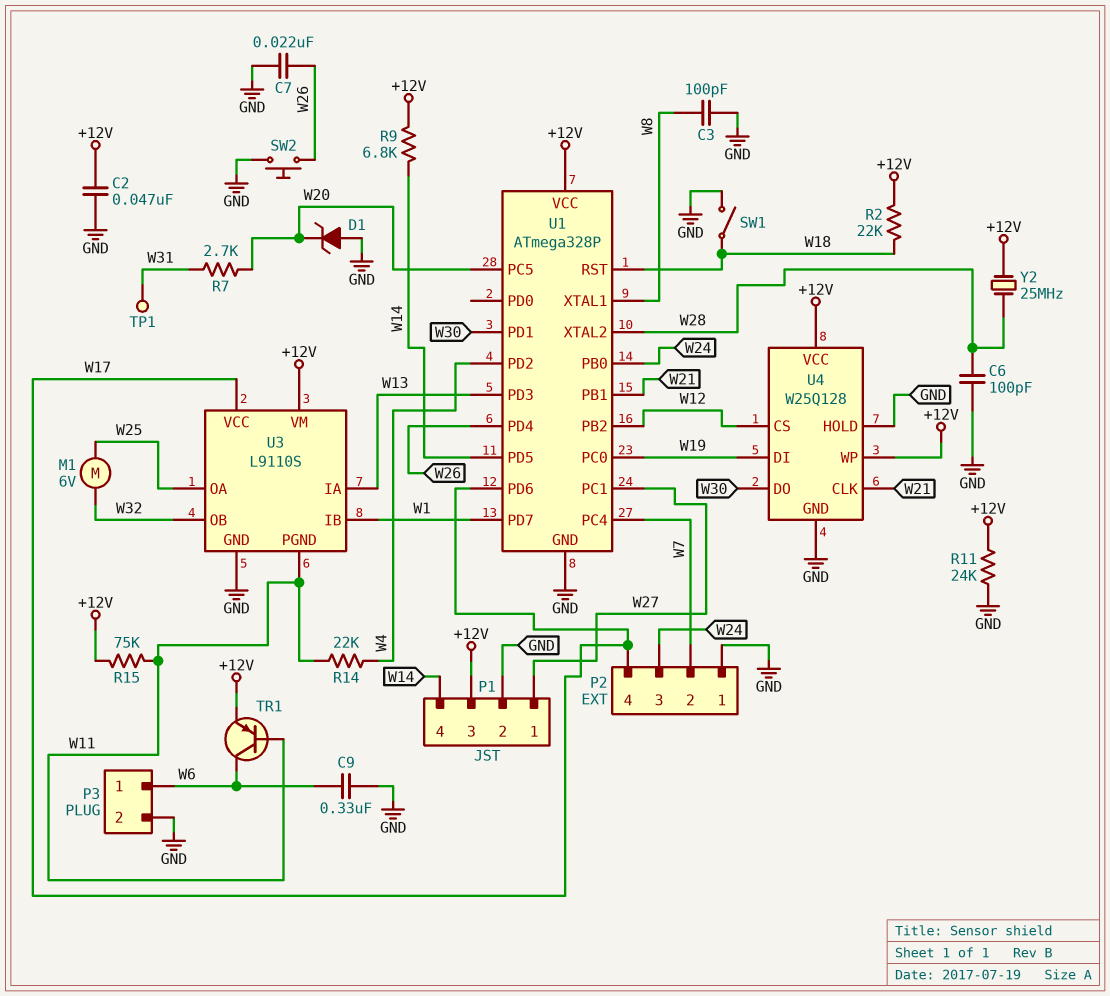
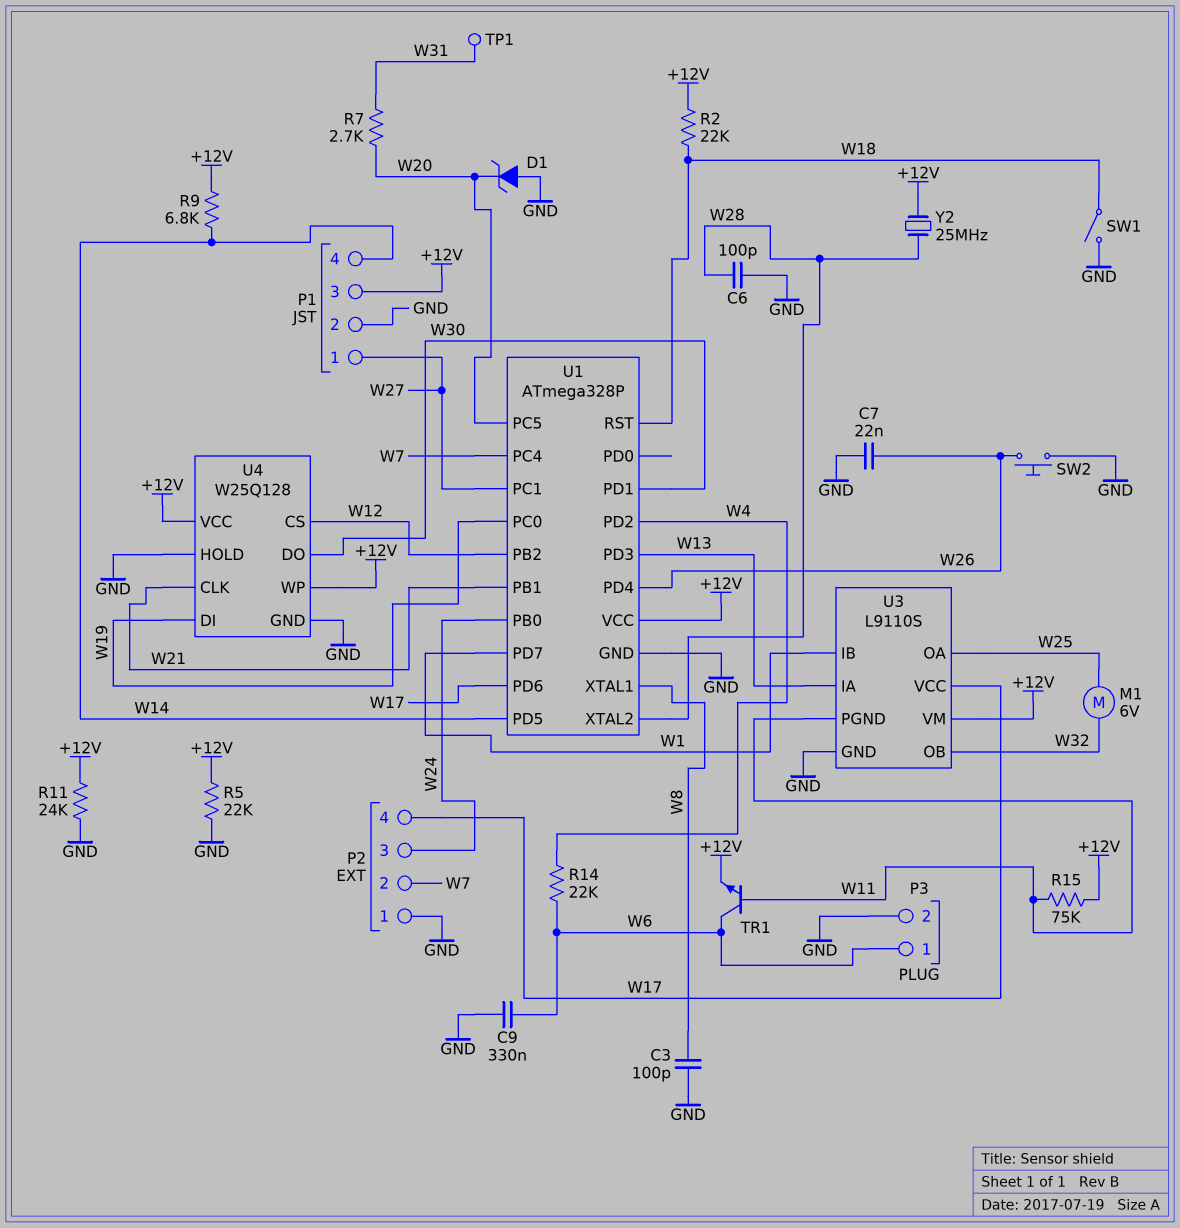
C2: 47nF (+12V, GND) -> none
R5: none -> 22k (+12V, GND)
R14: 22k (W4, W11) -> 22k (W4, W6)
TR1: PNP (B W11, C W6, E +12V) -> NPN (B W11, C W6, E +12V)

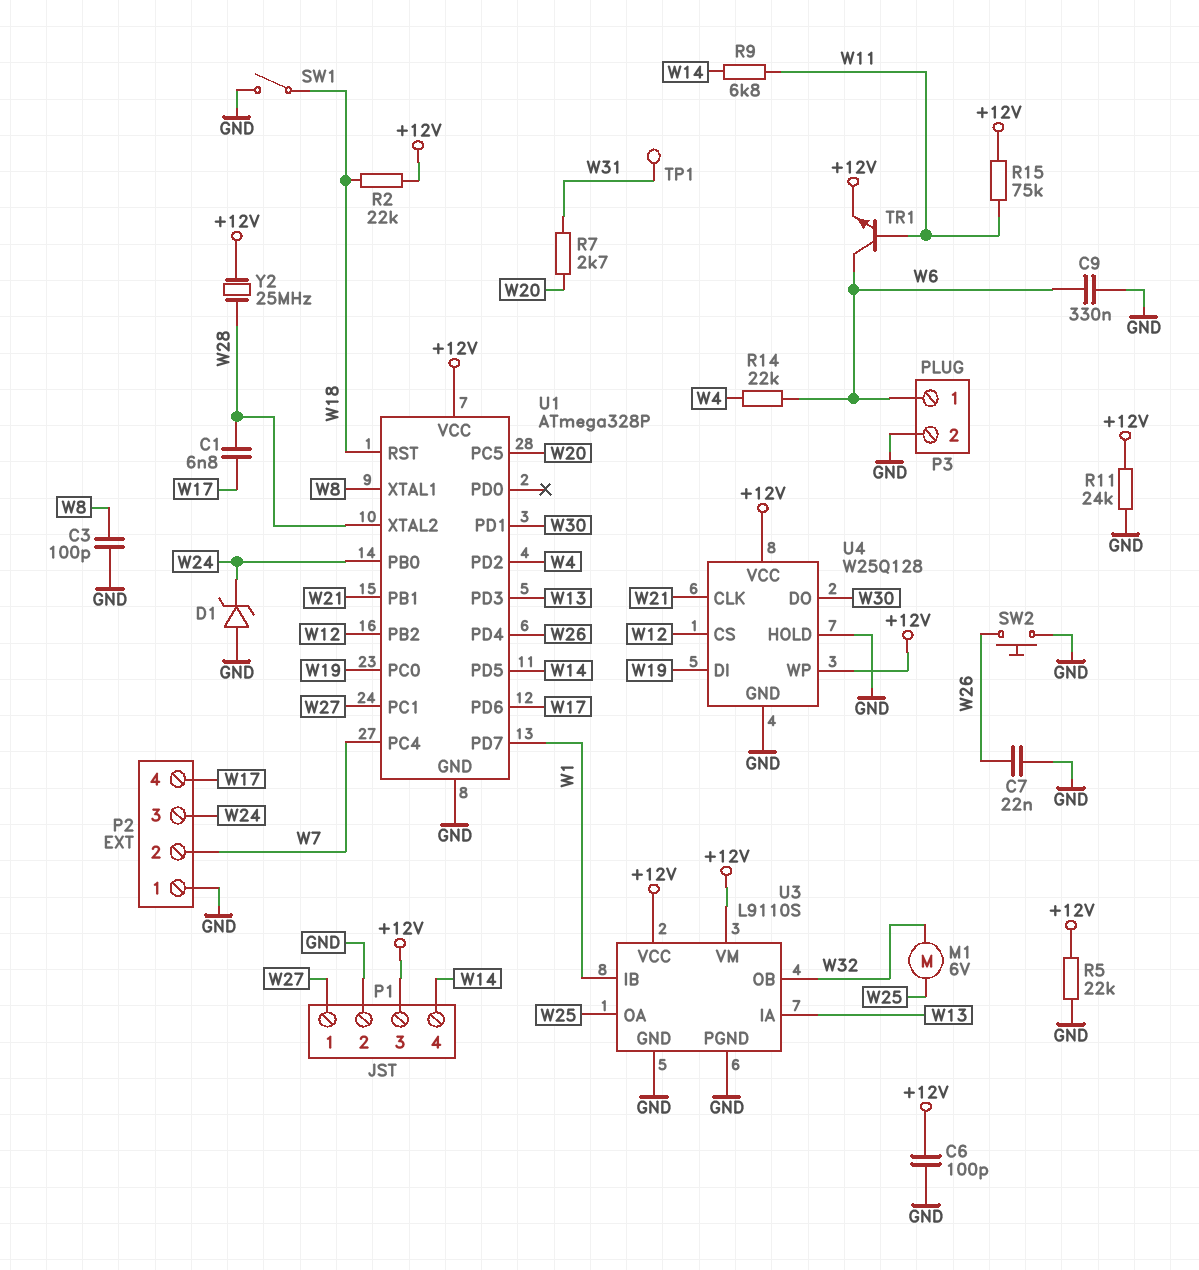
C1: none -> 6.8nF (W17, W28)
C6: 100pF (GND, W28) -> 100pF (+12V, GND)
D1: zener (A GND, K W20) -> zener (A GND, K W24)
R9: 6.8k (+12V, W14) -> 6.8k (W11, W14)
U3 pin PGND: W11 -> GND
U3 pin VCC: W17 -> +12V

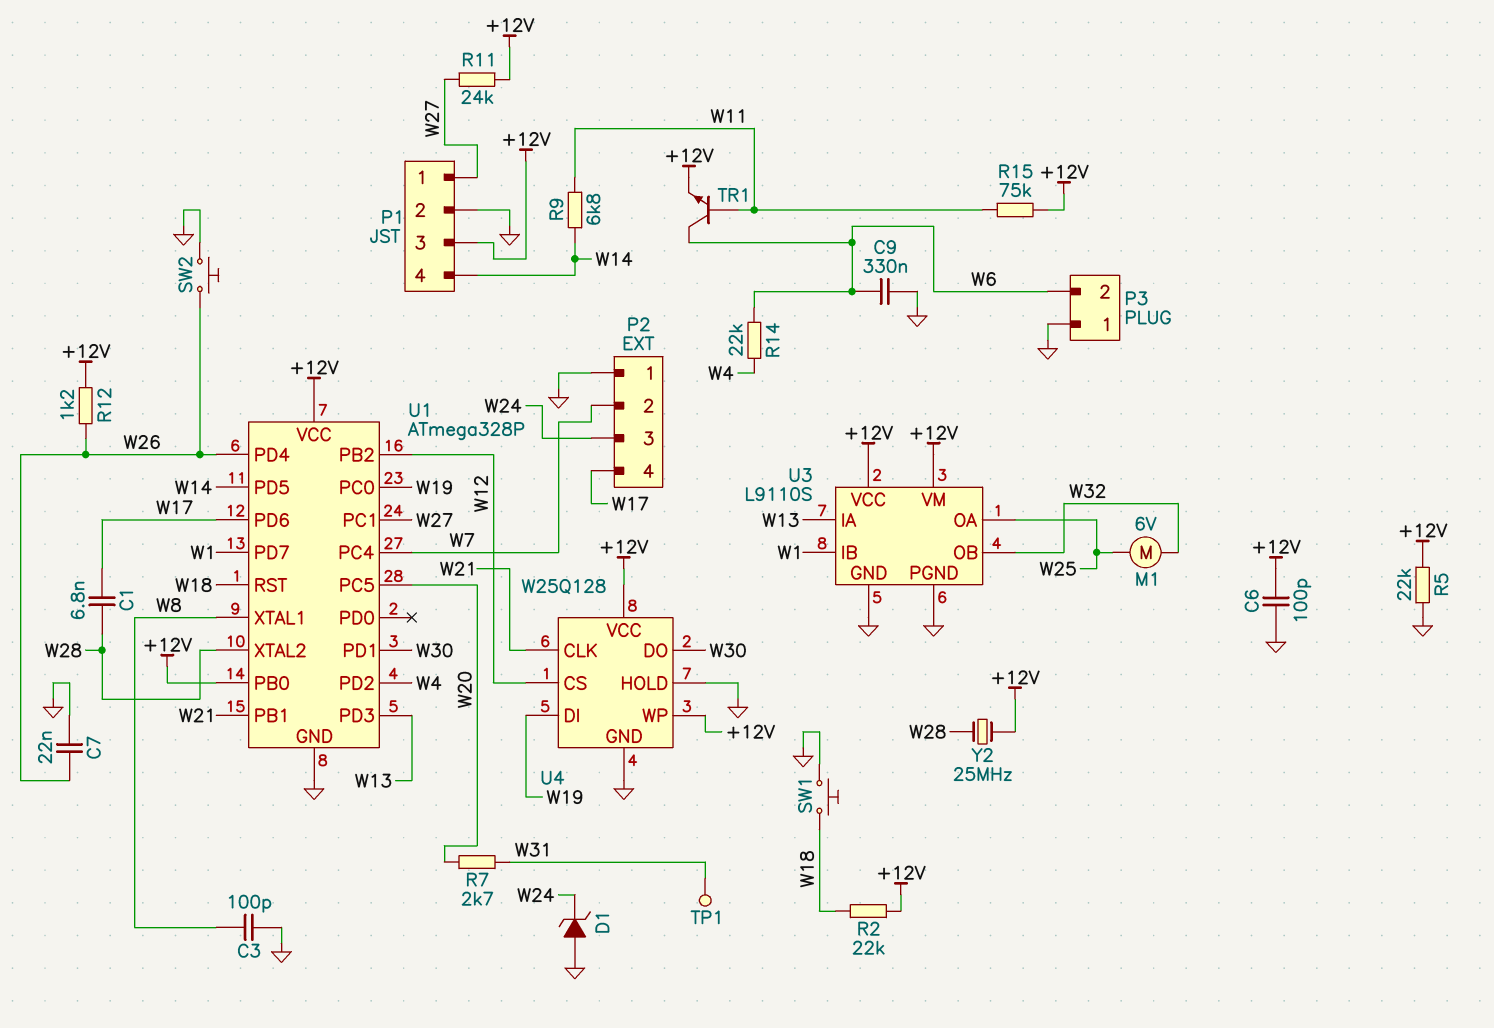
P3 pin 1: W6 -> GND
P3 pin 2: GND -> W6
R11: 24k (+12V, GND) -> 24k (+12V, W27)
R12: none -> 1.2k (+12V, W26)
SW1: switch (GND, W18) -> button (GND, W18)
U1 pin PB0: W24 -> +12V

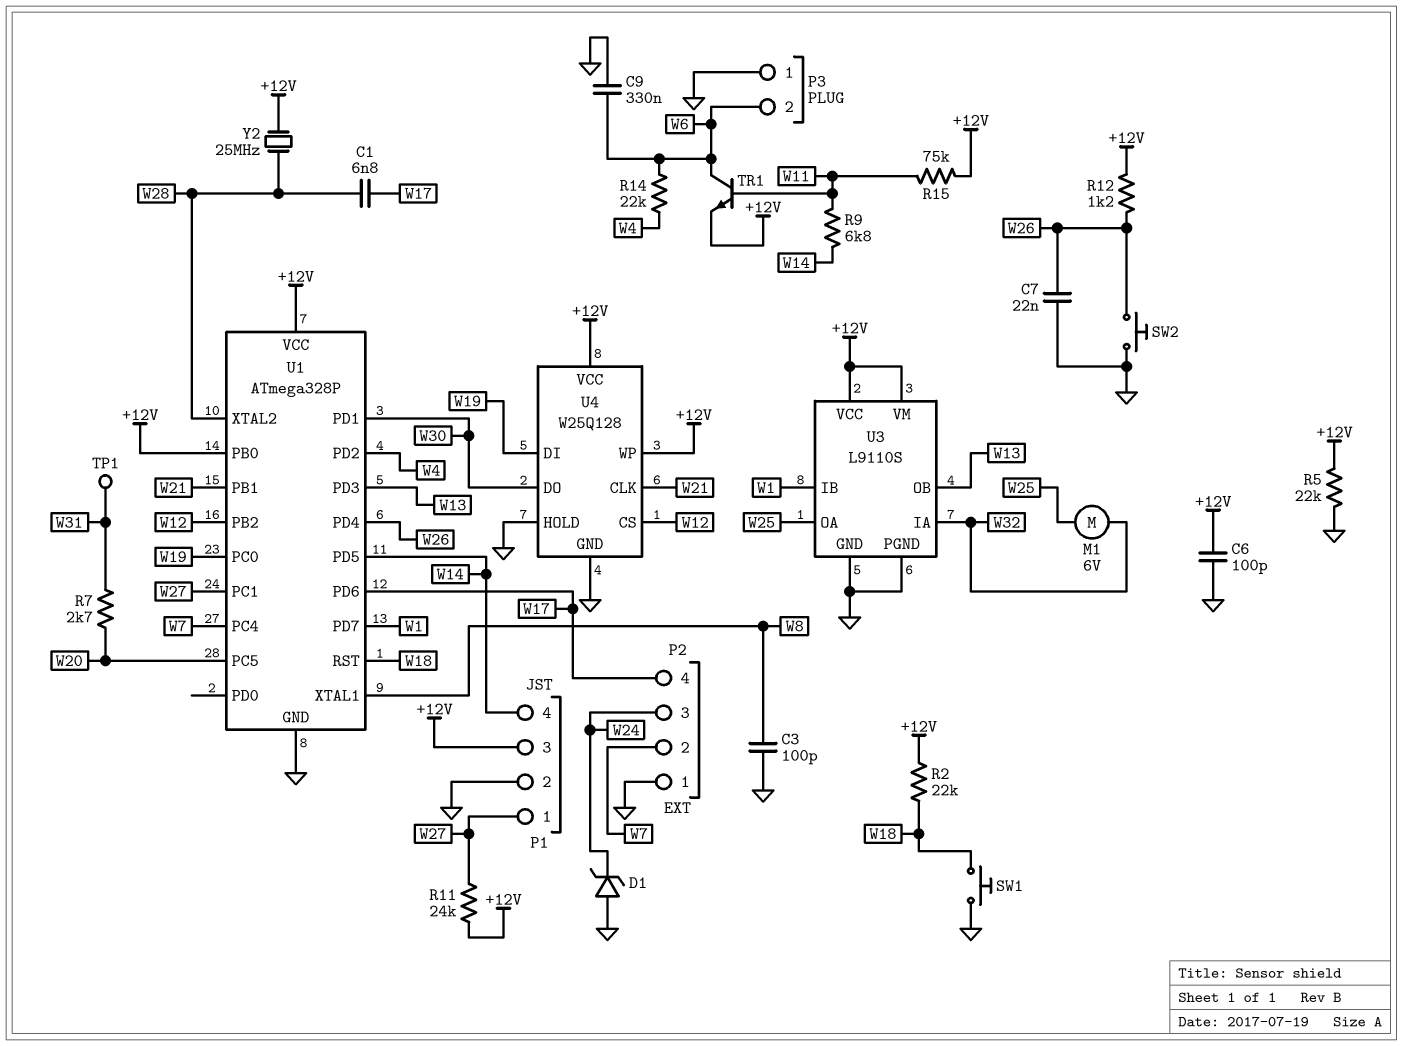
U3 pin IA: W13 -> W32
U3 pin OB: W32 -> W13

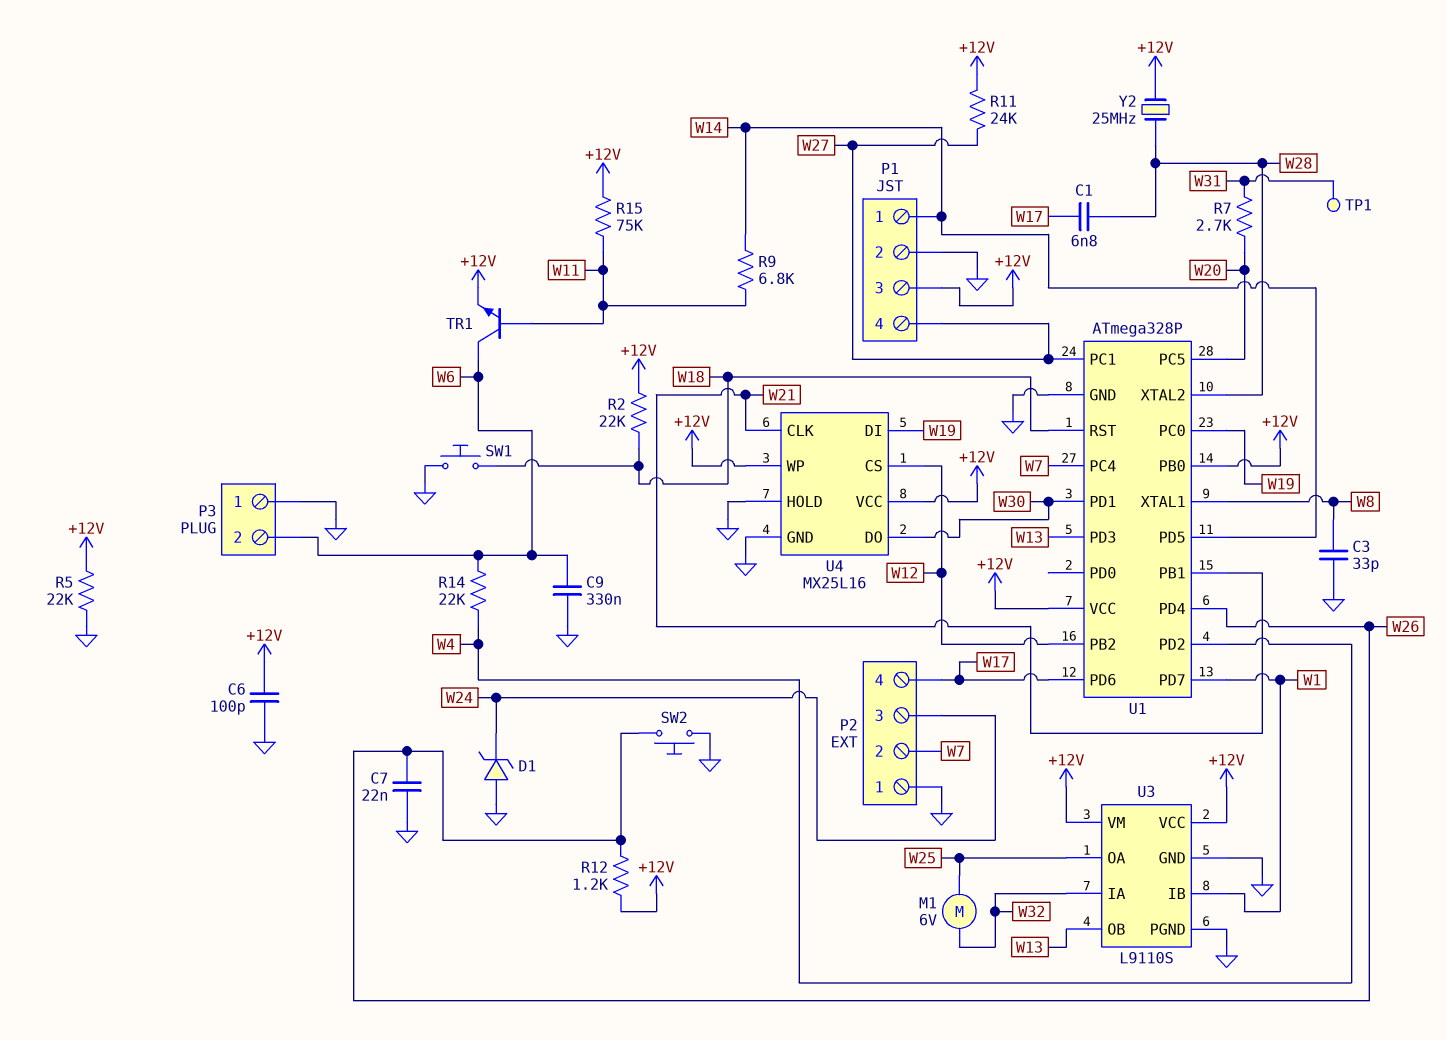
C3: 100pF (GND, W8) -> 33pF (GND, W8)
P1 pin 1: W27 -> W14
P1 pin 4: W14 -> W27
U4: W25Q128 -> MX25L16

